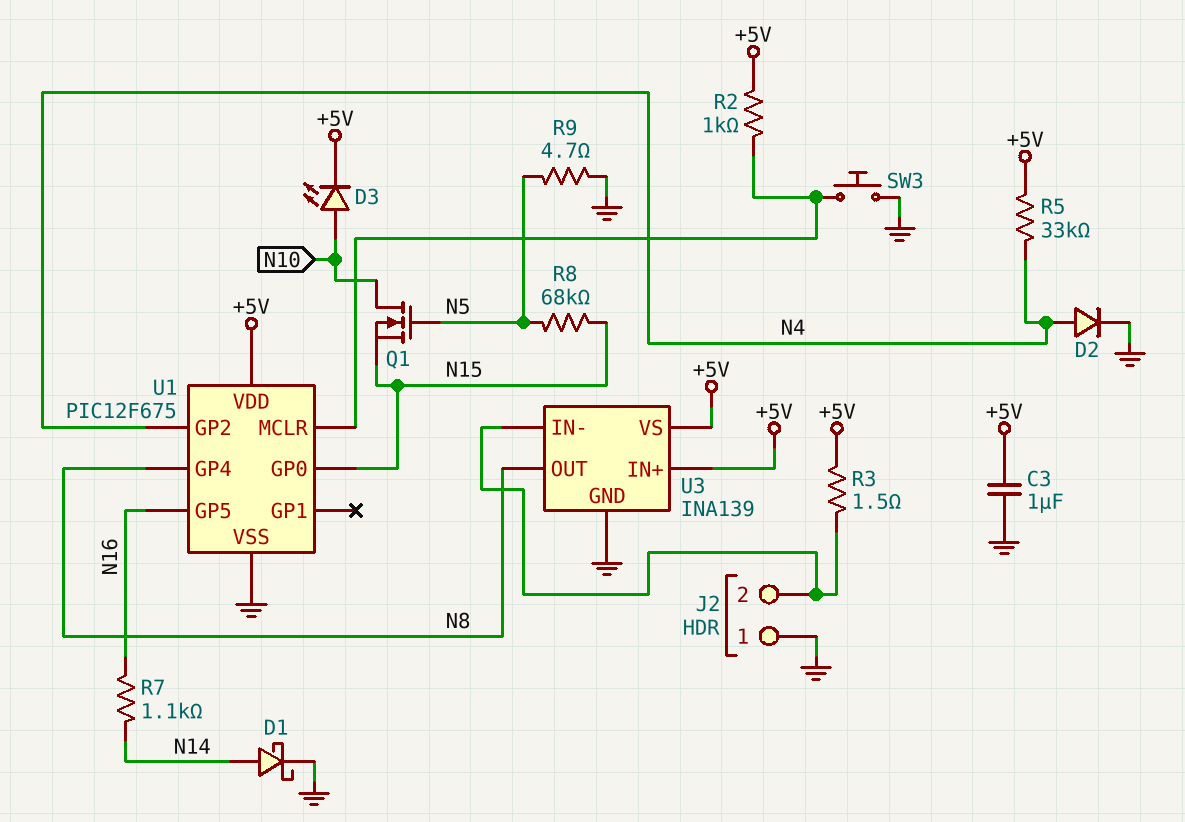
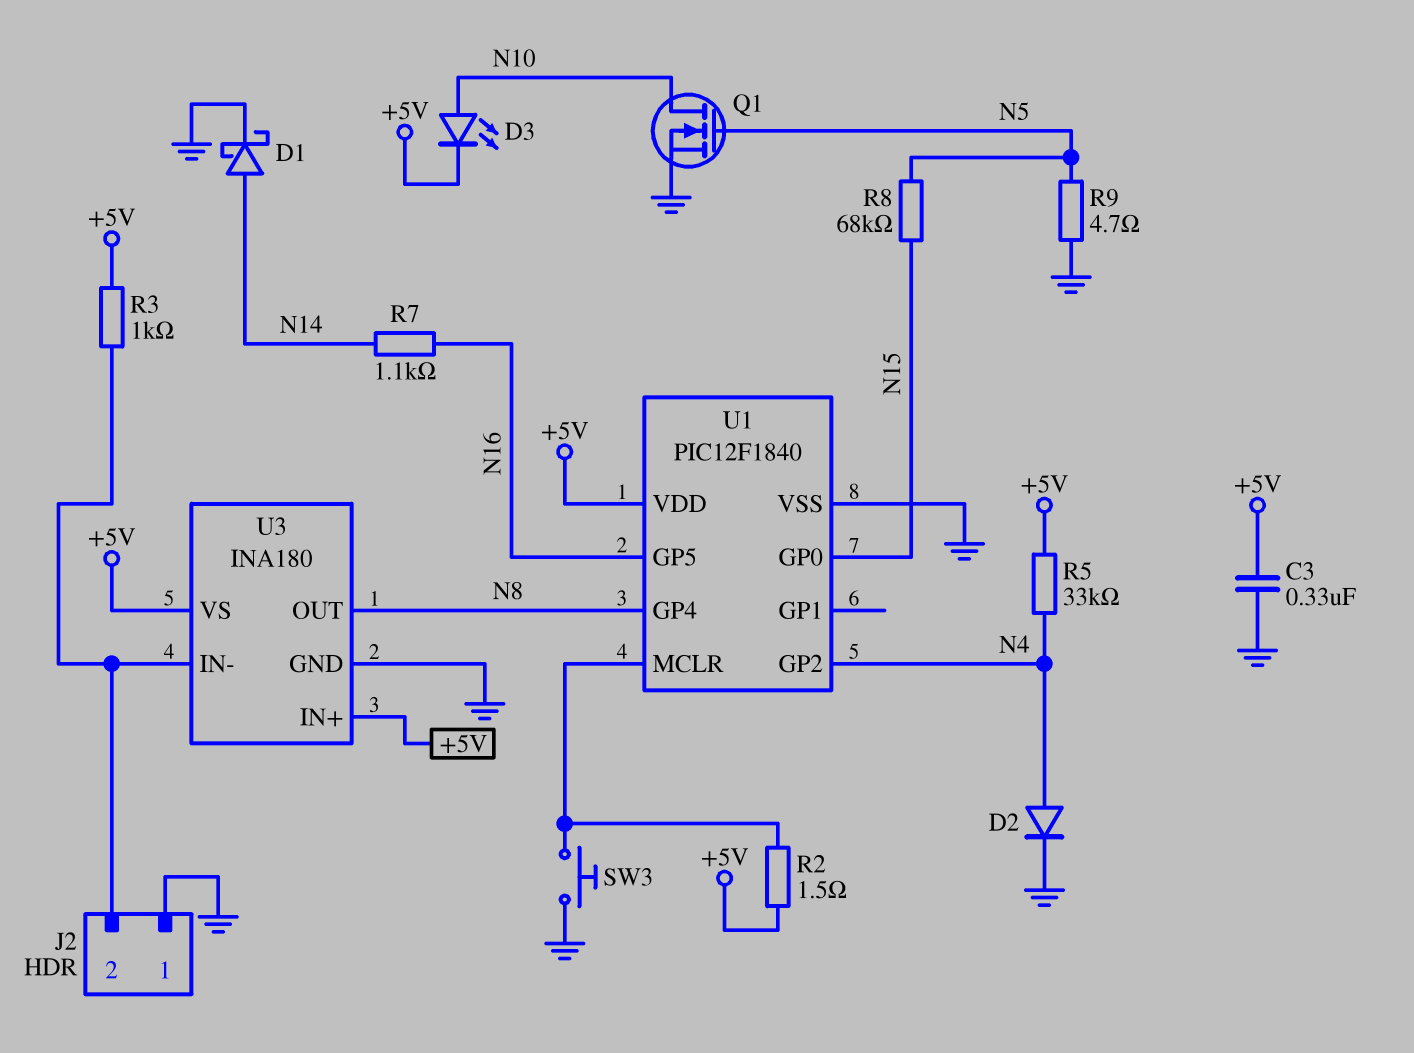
C3: 1uF (+5V, GND) -> 330nF (+5V, GND)
Q1: NMOS (G N5, D N10, S N15) -> NMOS (G N5, D N10, S GND)
R2: 1k (+5V, U1/MCLR) -> 1.5 (+5V, U1/MCLR)
R3: 1.5 (+5V, J2/2) -> 1k (+5V, J2/2)
U1: PIC12F675 -> PIC12F1840
U3: INA139 -> INA180

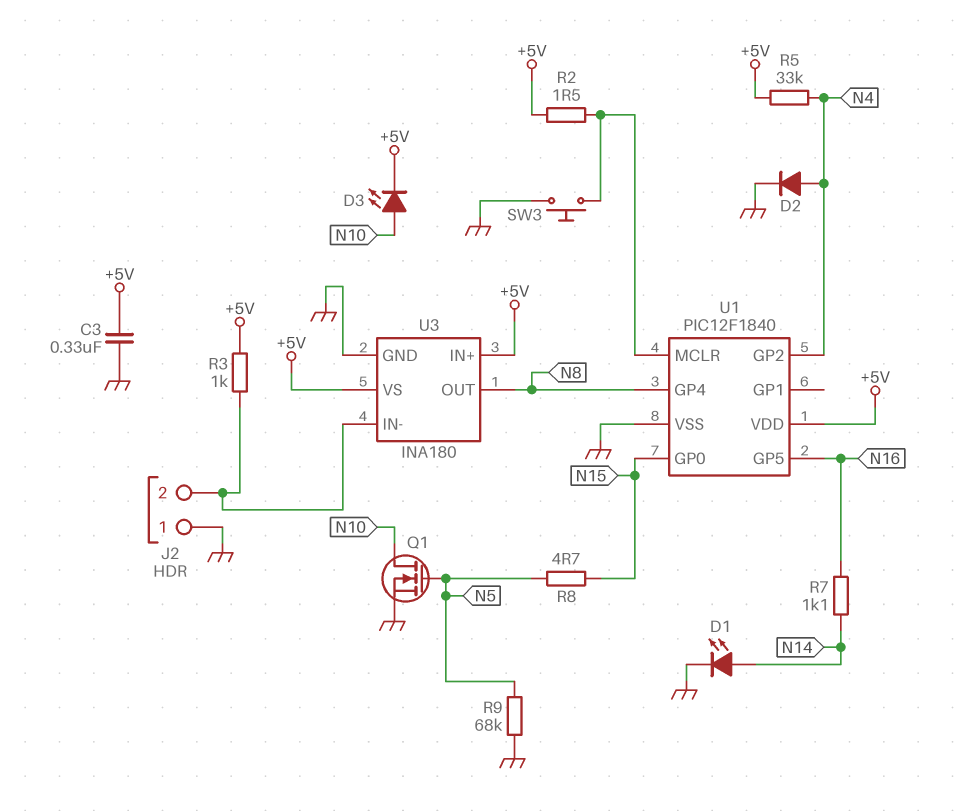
D1: schottky (A N14, K GND) -> LED (A N14, K GND)
R8: 68k (N5, N15) -> 4.7 (N5, N15)
R9: 4.7 (GND, N5) -> 68k (GND, N5)

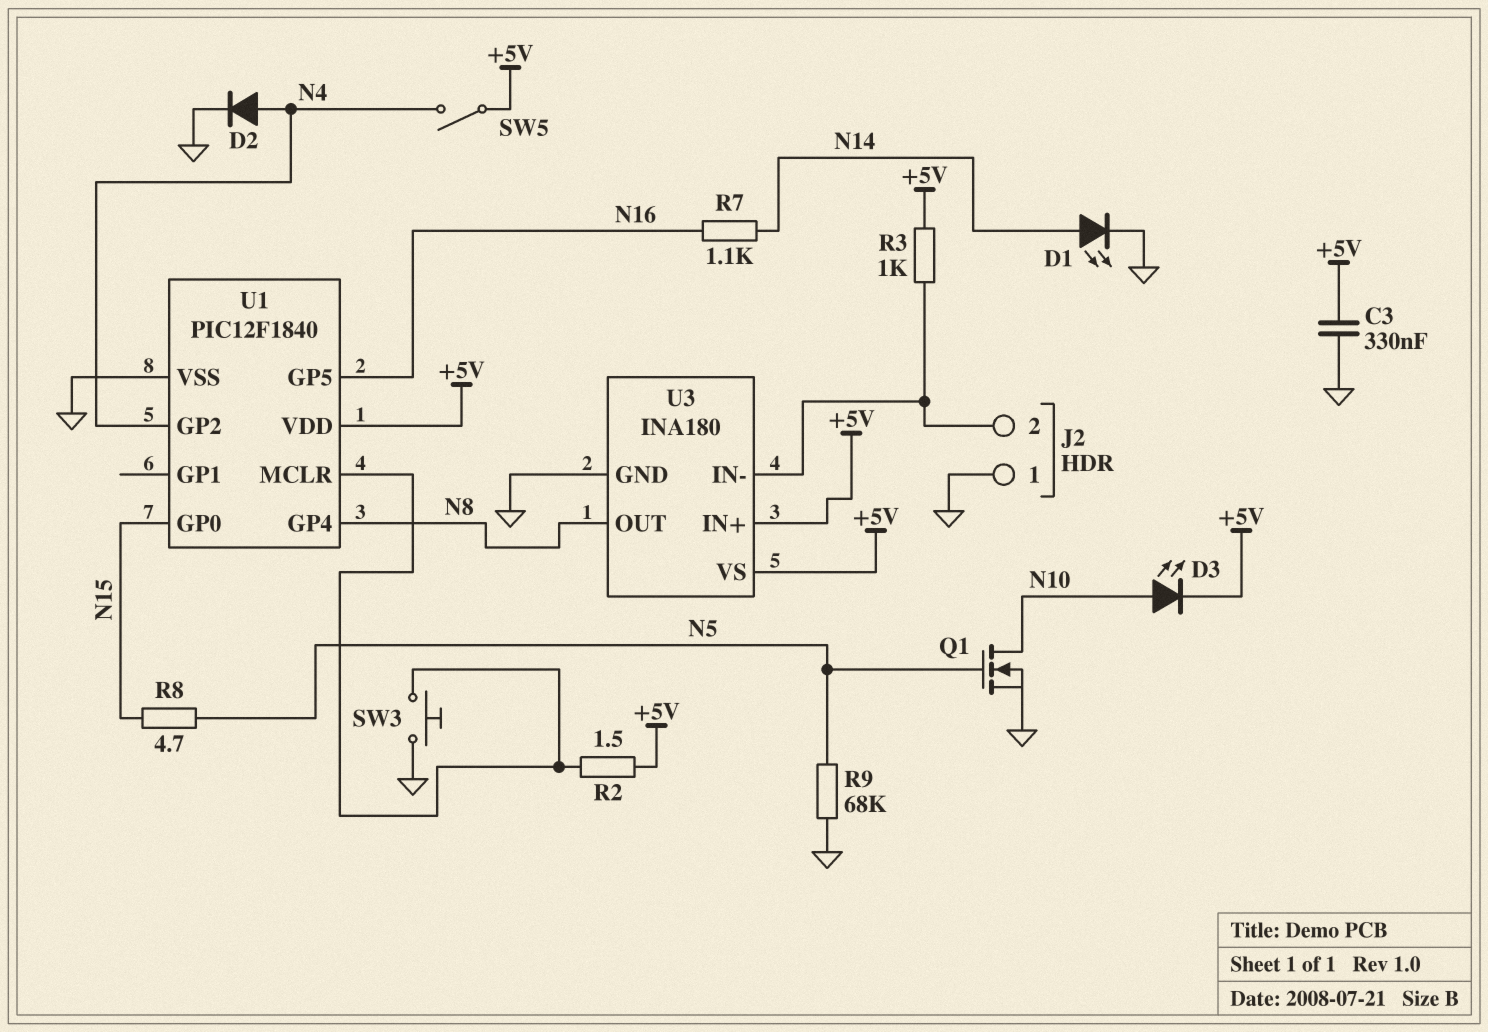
R5: 33k (+5V, N4) -> none
SW5: none -> switch (+5V, N4)

